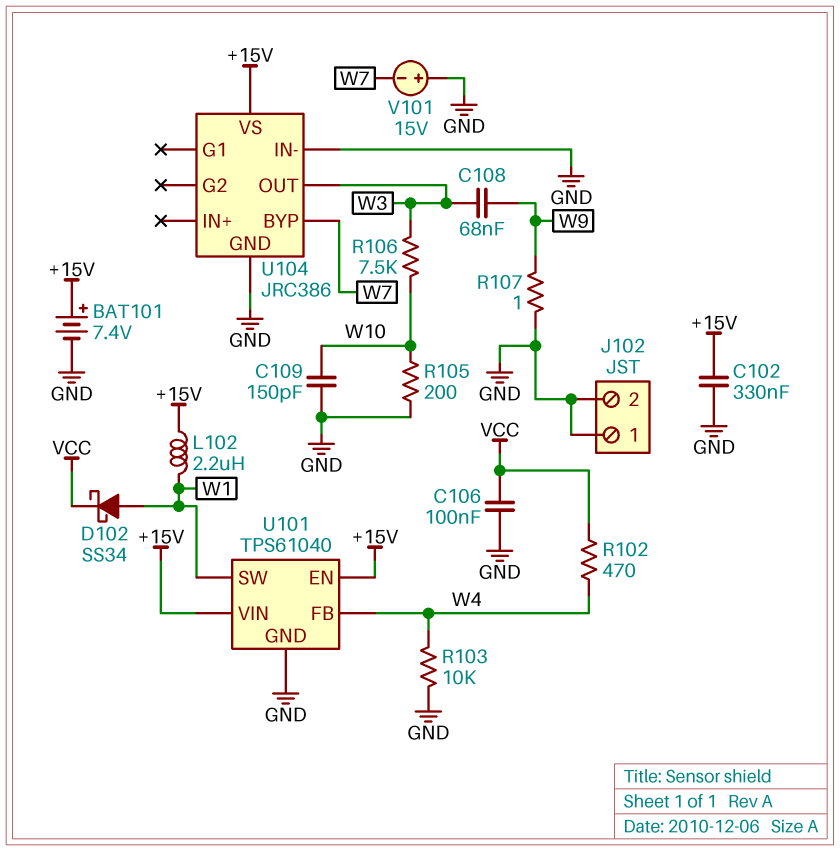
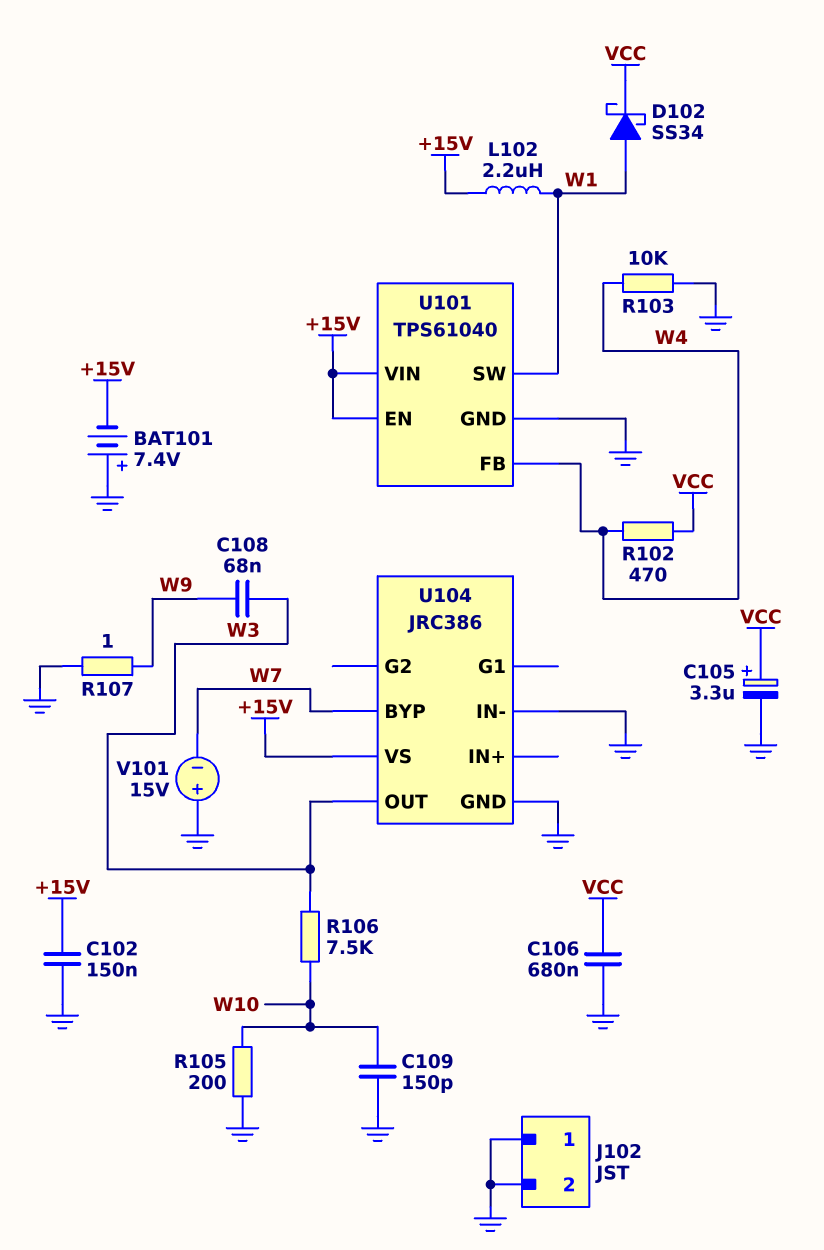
BAT101: 7.4V (plus +15V, minus GND) -> 7.4V (plus GND, minus +15V)
C102: 330nF (+15V, GND) -> 150nF (+15V, GND)
C105: none -> 3.3uF (plus VCC, minus GND)
C106: 100nF (GND, VCC) -> 680nF (GND, VCC)

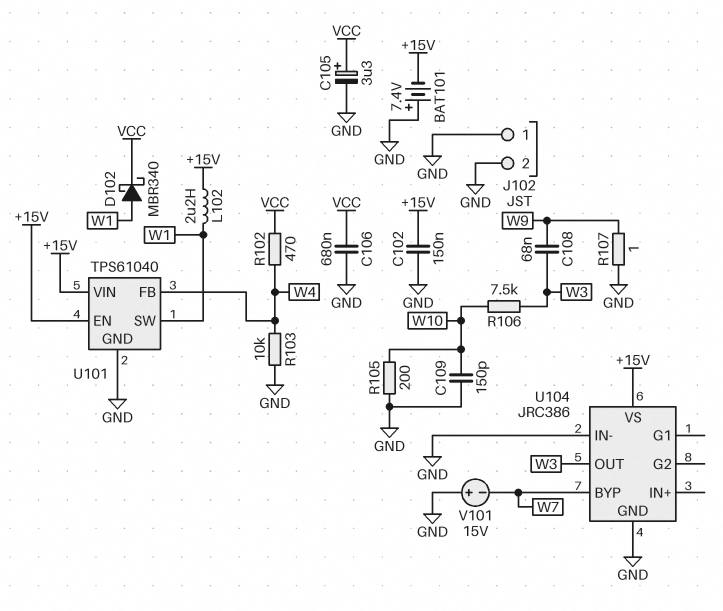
D102: schottky SS34 (A W1, K VCC) -> schottky MBR340 (A W1, K VCC)

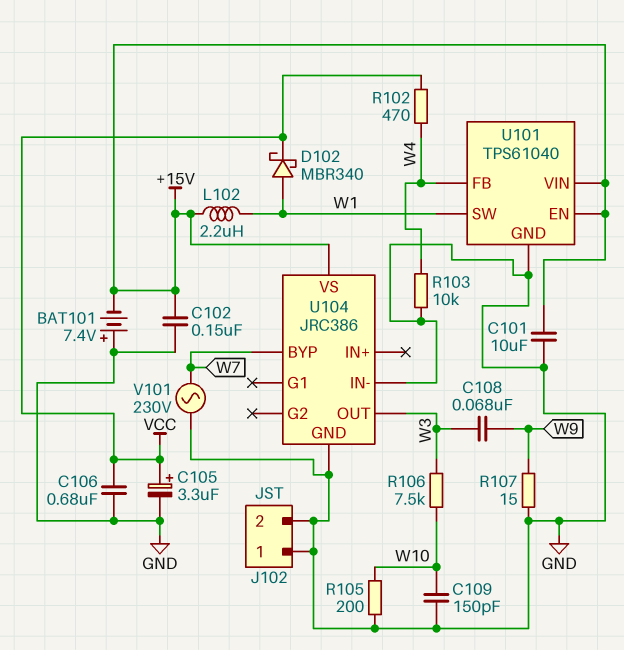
C101: none -> 10uF (+15V, GND)
R107: 1 (GND, W9) -> 15 (GND, W9)
V101: 15V (plus GND, minus W7) -> AC 230V (GND, W7)

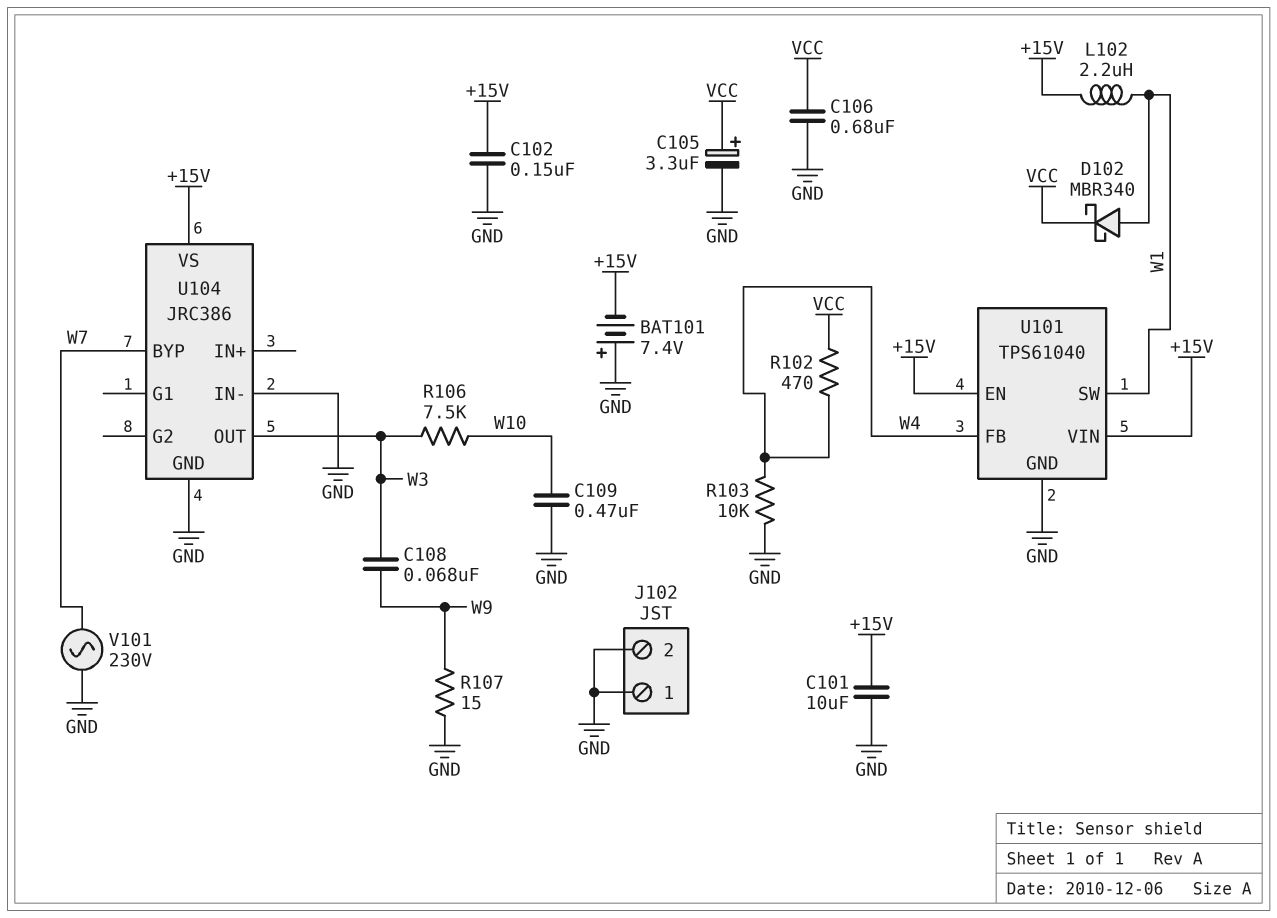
C109: 150pF (GND, W10) -> 470nF (GND, W10)
R105: 200 (GND, W10) -> none

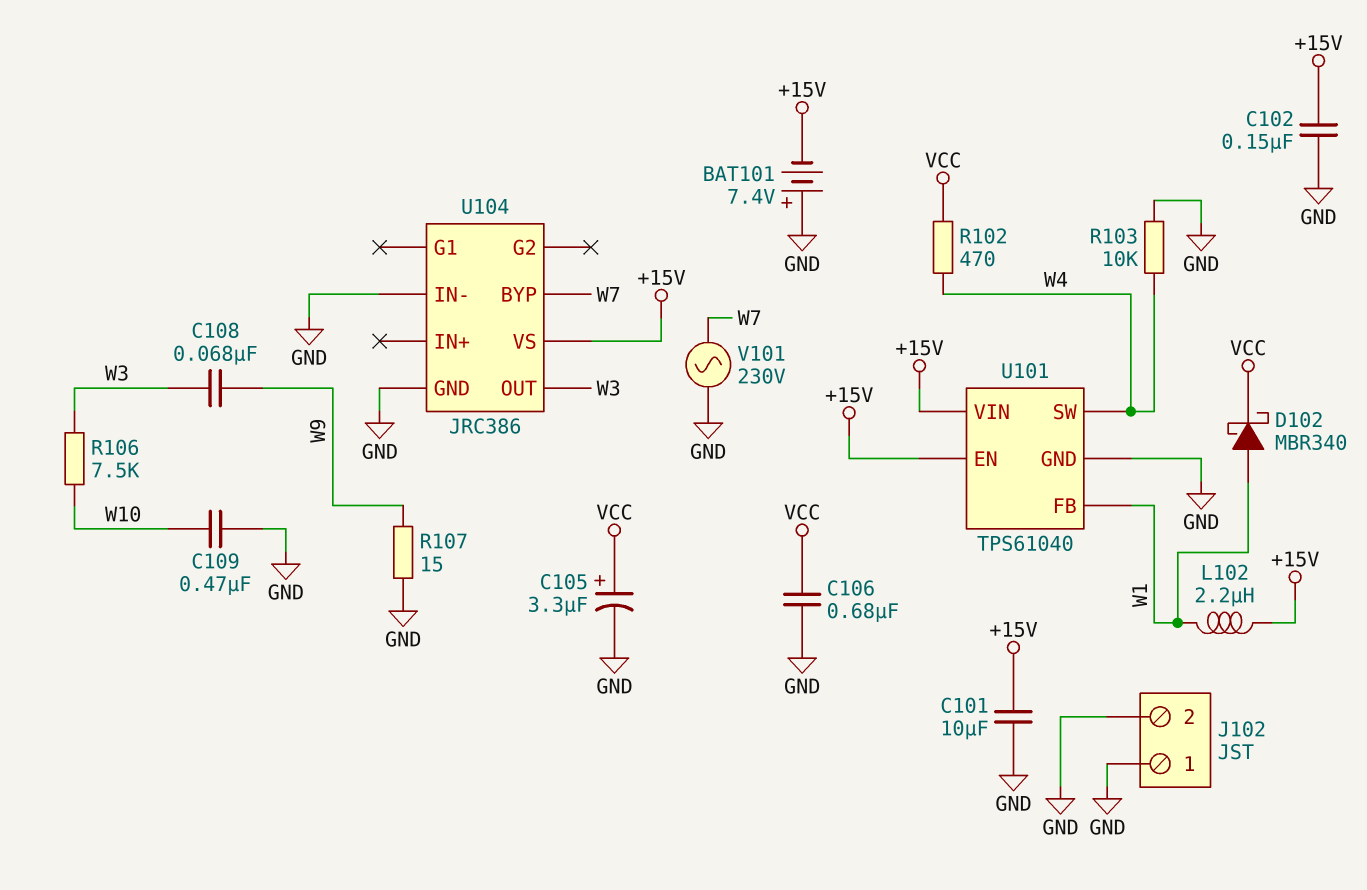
U101 pin FB: W4 -> W1
U101 pin SW: W1 -> W4

